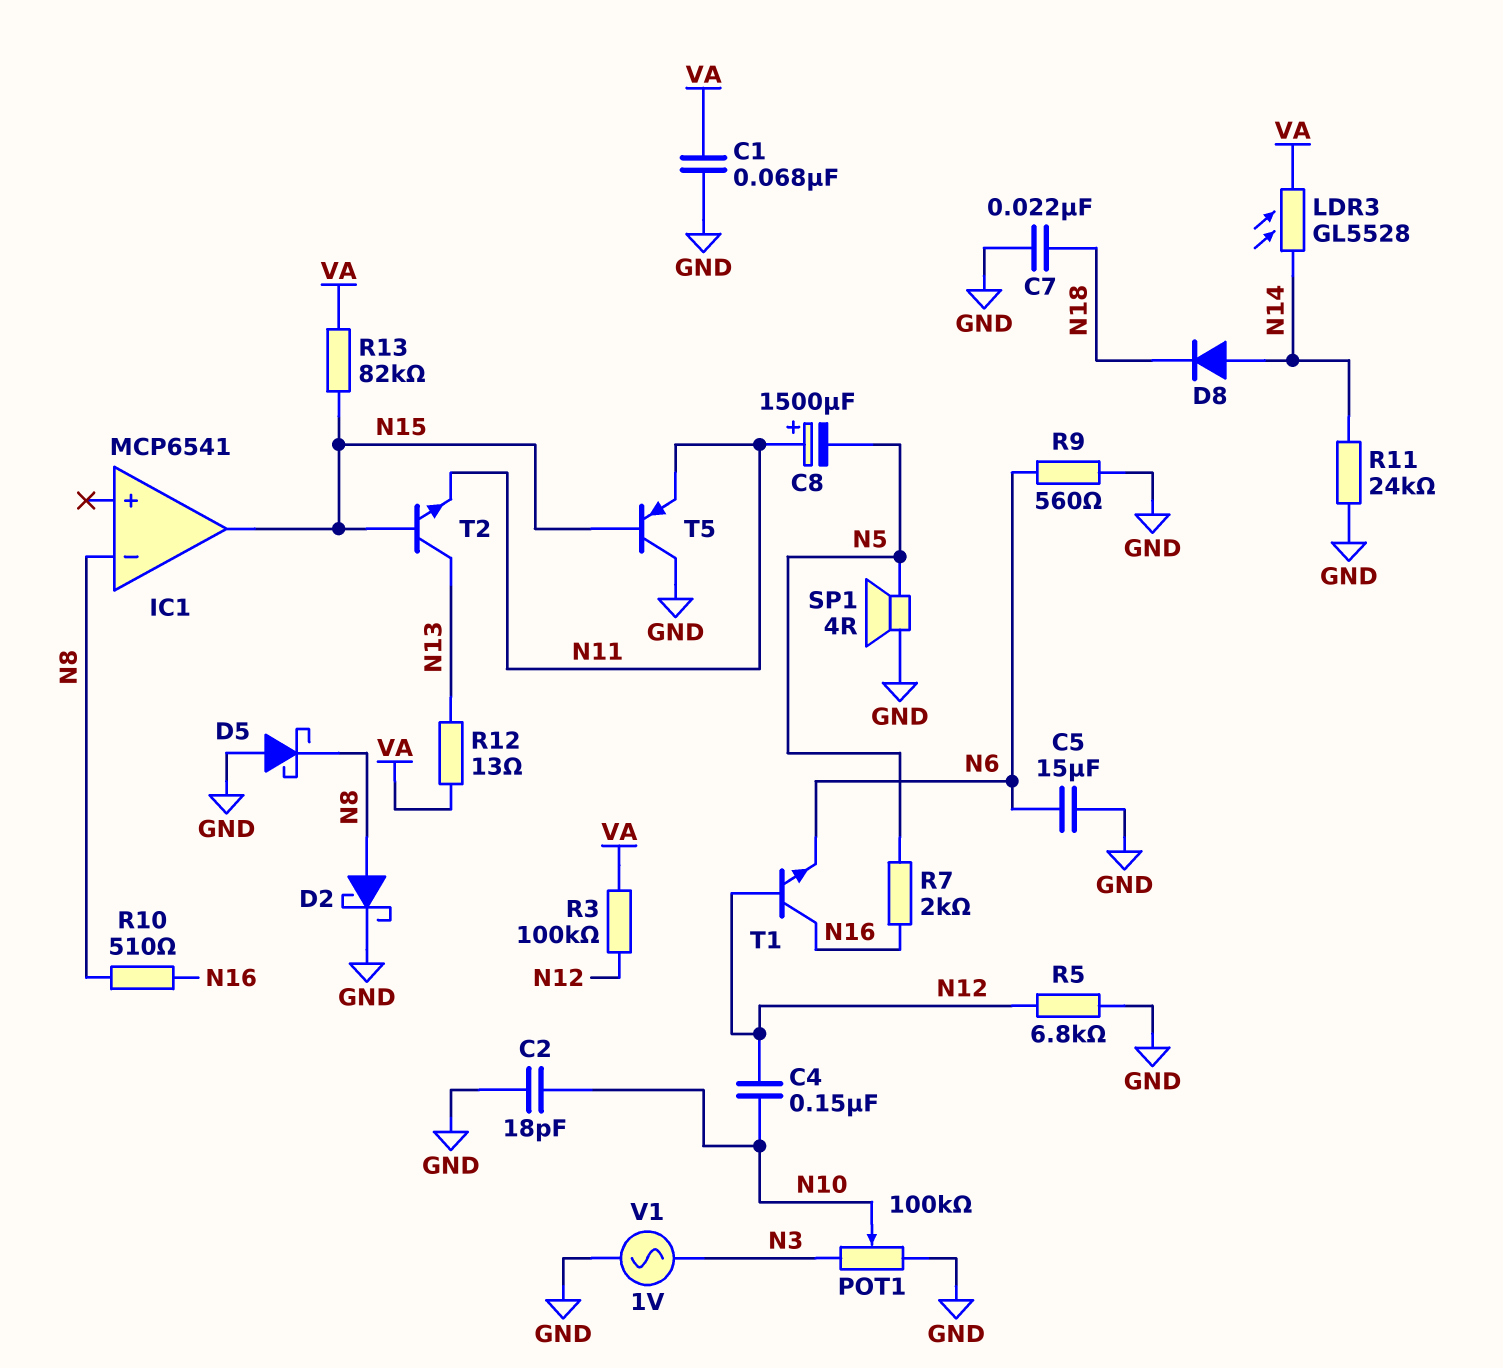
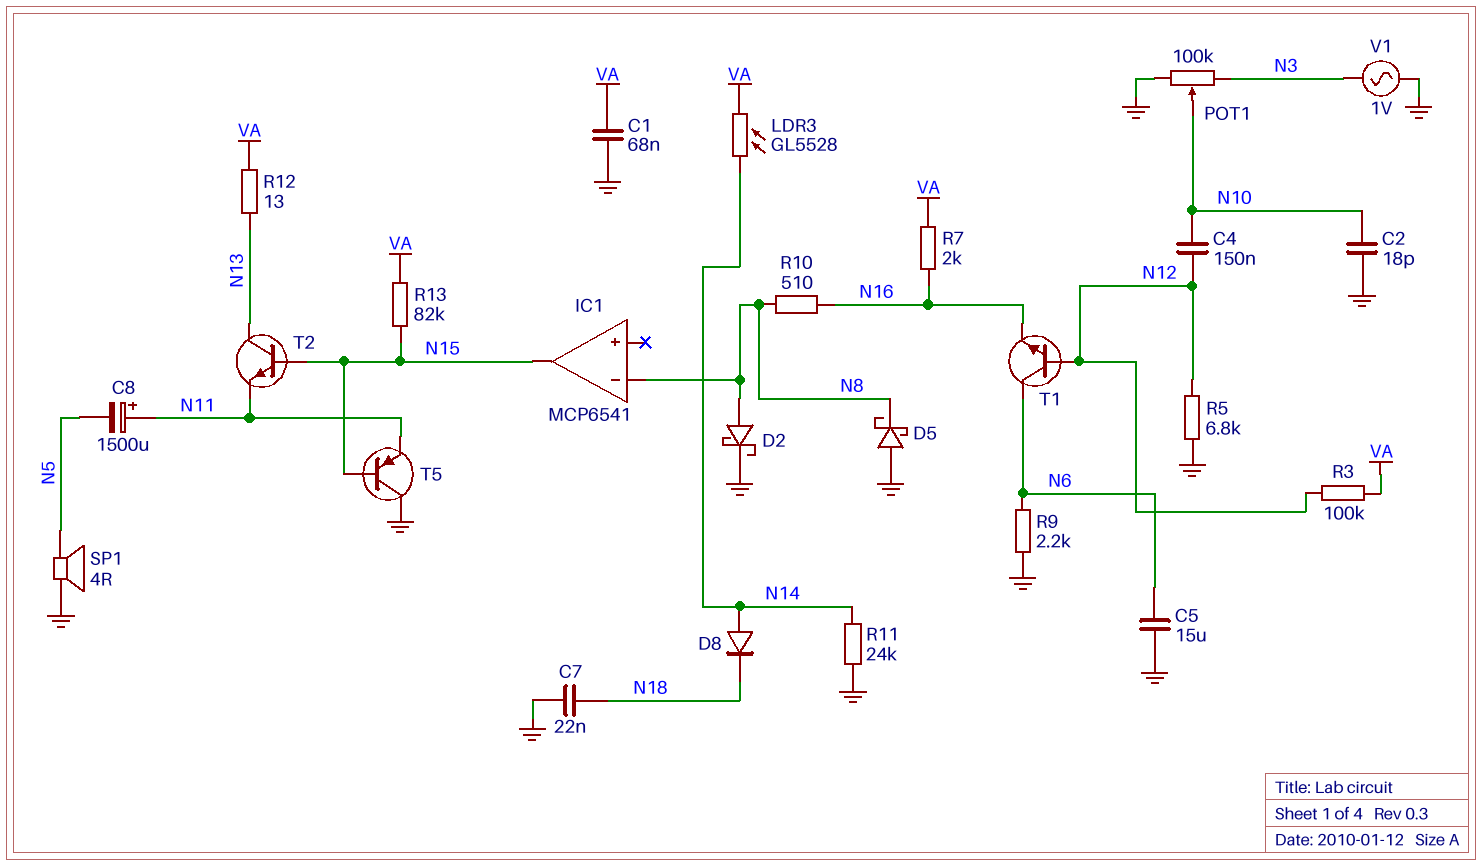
R7: 2k (N5, N16) -> 2k (N16, VA)
R9: 560 (GND, N6) -> 2.2k (GND, N6)
T1: NPN (B N12, C N16, E N6) -> NPN (B N12, C N6, E N16)

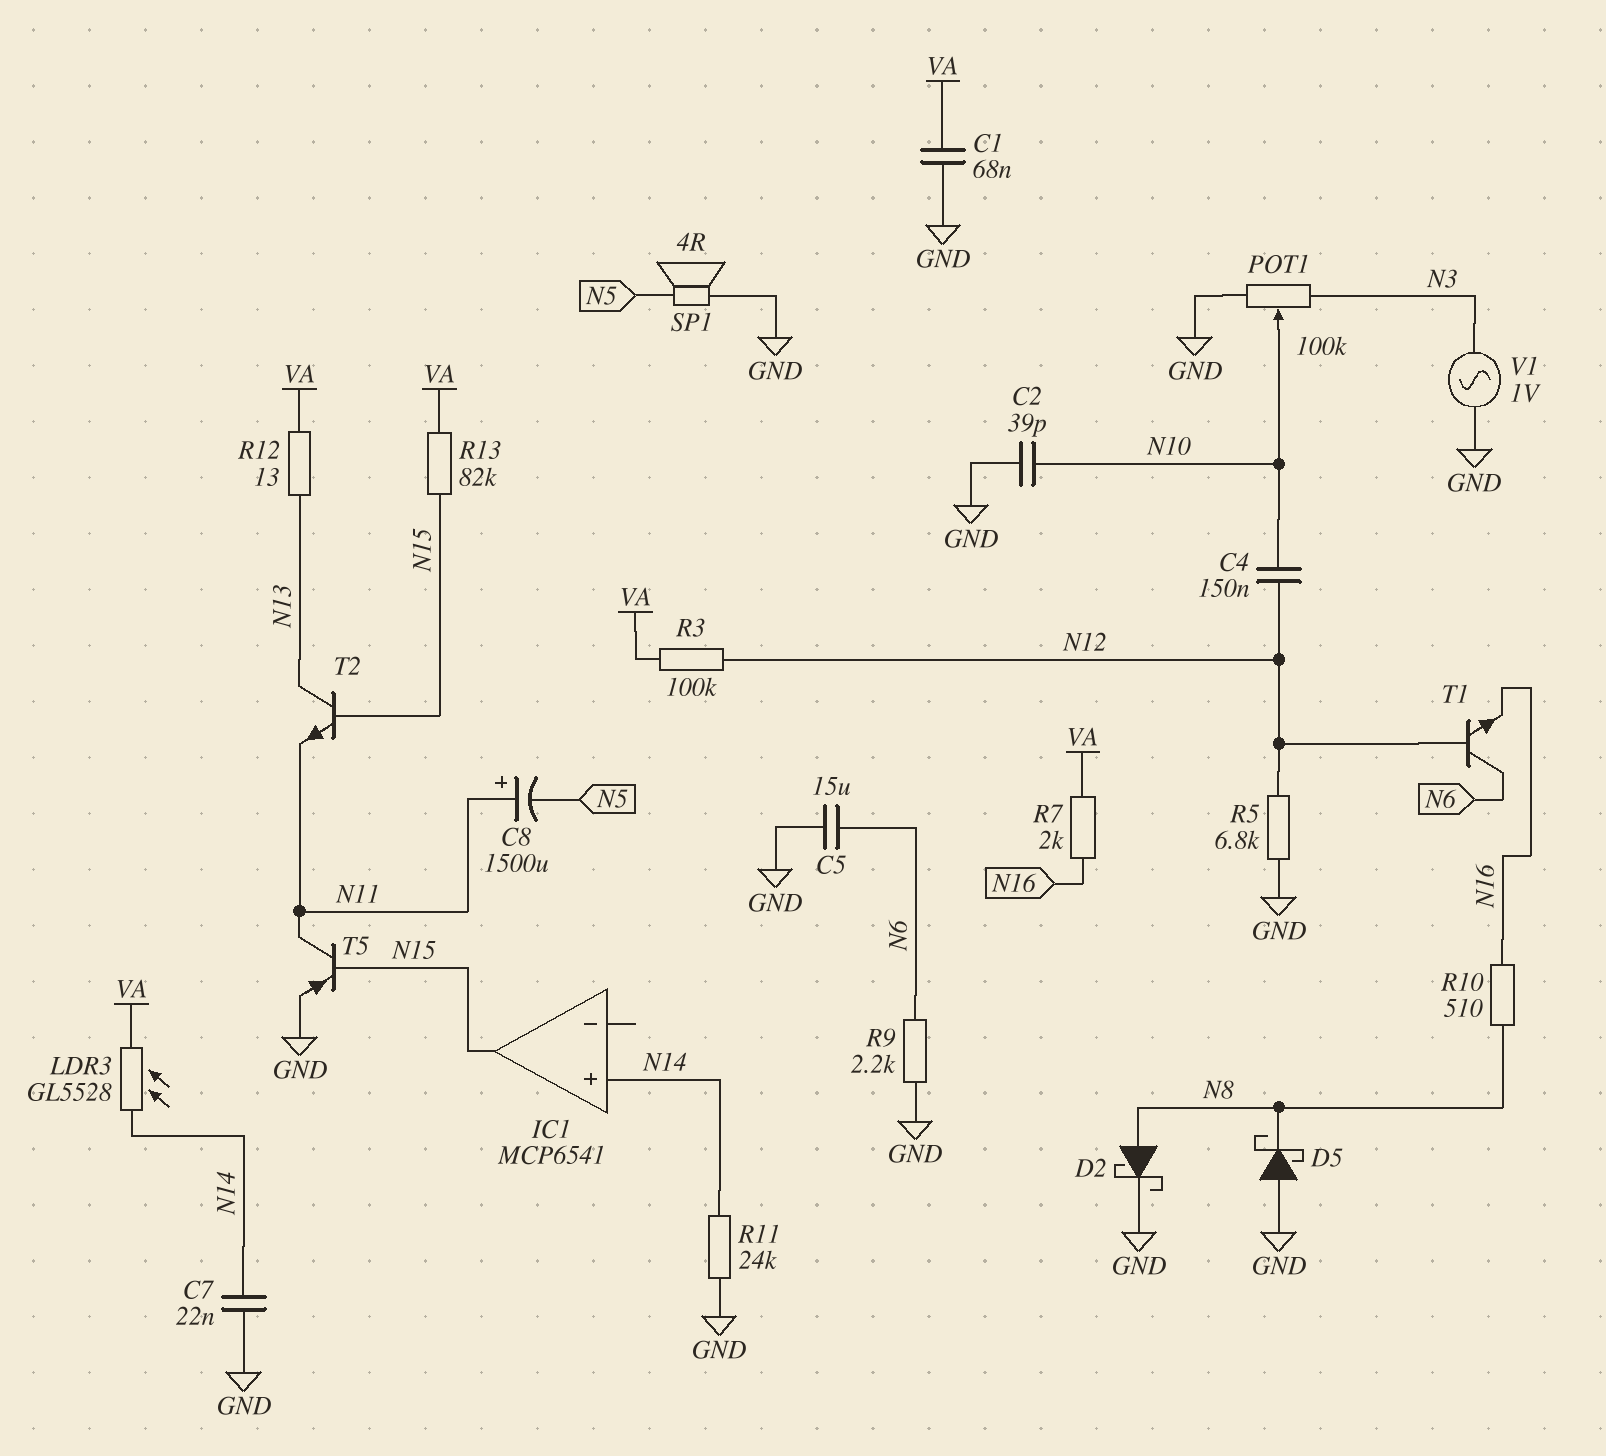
C2: 18pF (GND, N10) -> 39pF (GND, N10)
C7: 22nF (GND, N18) -> 22nF (GND, N14)
D8: diode (A N14, K N18) -> none
IC1 pin in+: none -> N14
IC1 pin in-: N8 -> none
T5: PNP (B N15, C GND, E N11) -> PNP (B N15, C N11, E GND)

